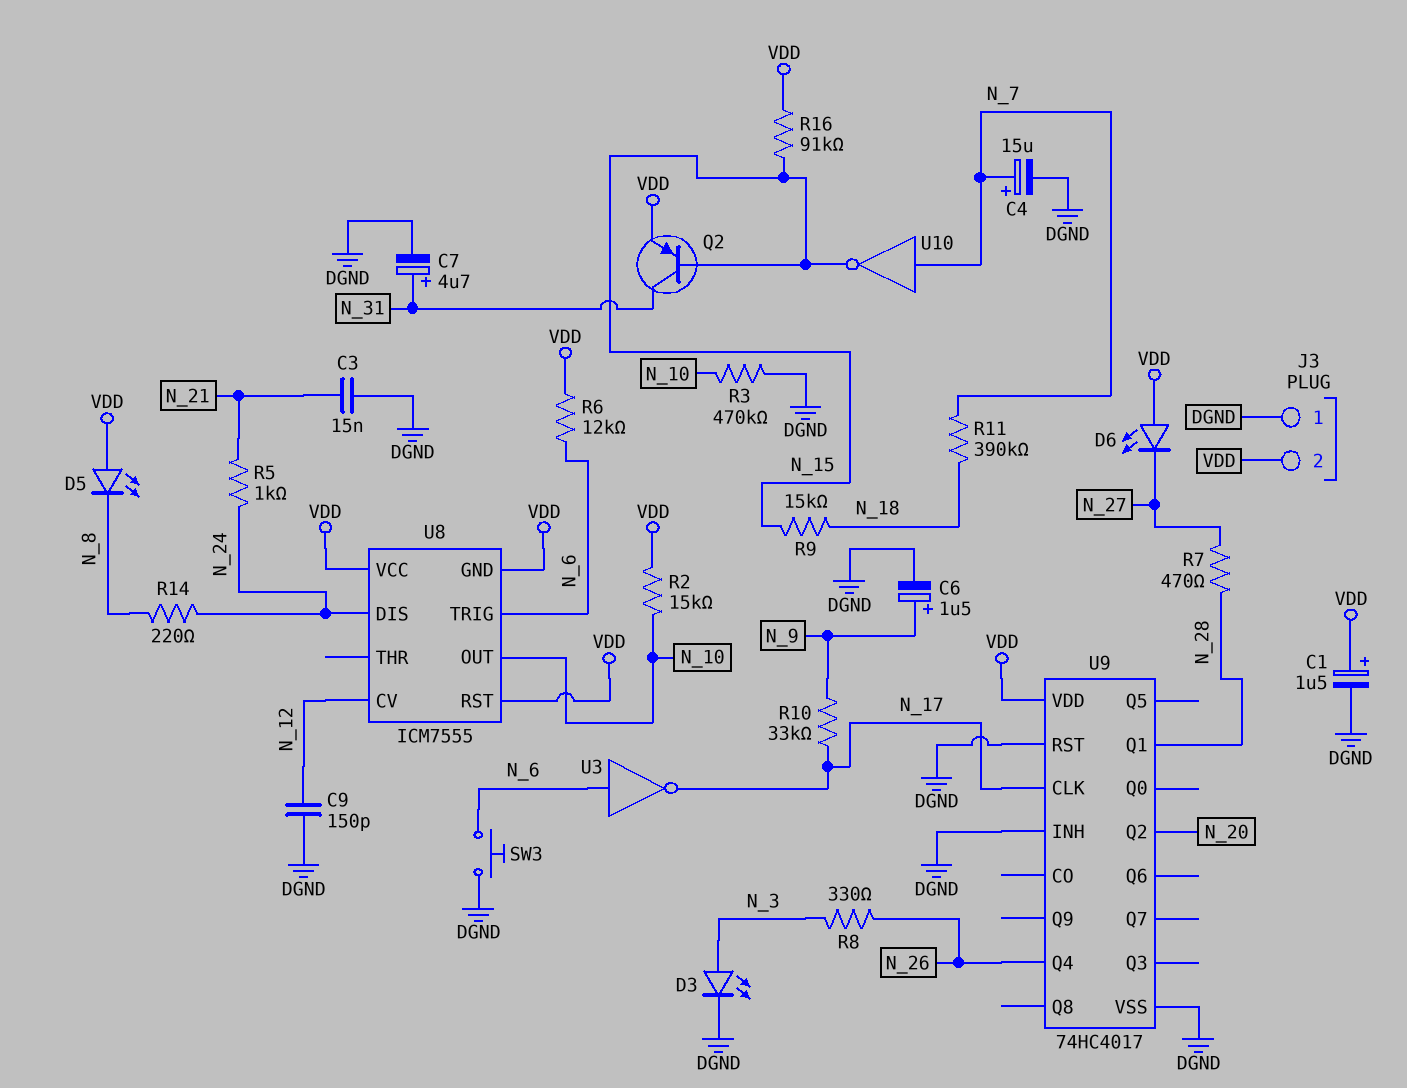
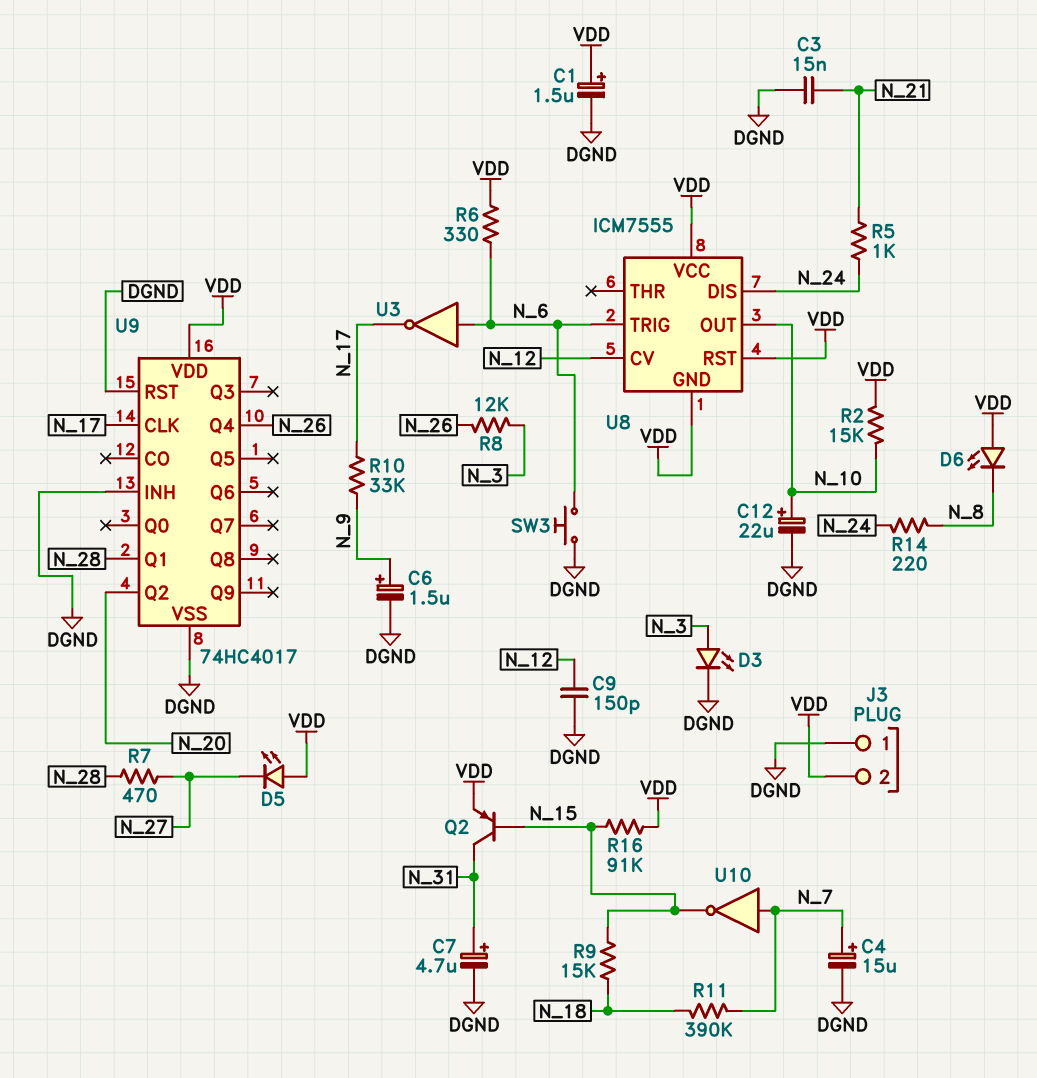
C12: none -> 22uF (plus N_10, minus DGND)
D5: LED (A VDD, K N_8) -> LED (A VDD, K N_27)
D6: LED (A VDD, K N_27) -> LED (A VDD, K N_8)
R3: 470k (DGND, N_10) -> none
R6: 12k (N_6, VDD) -> 330 (N_6, VDD)
R8: 330 (N_3, N_26) -> 12k (N_3, N_26)

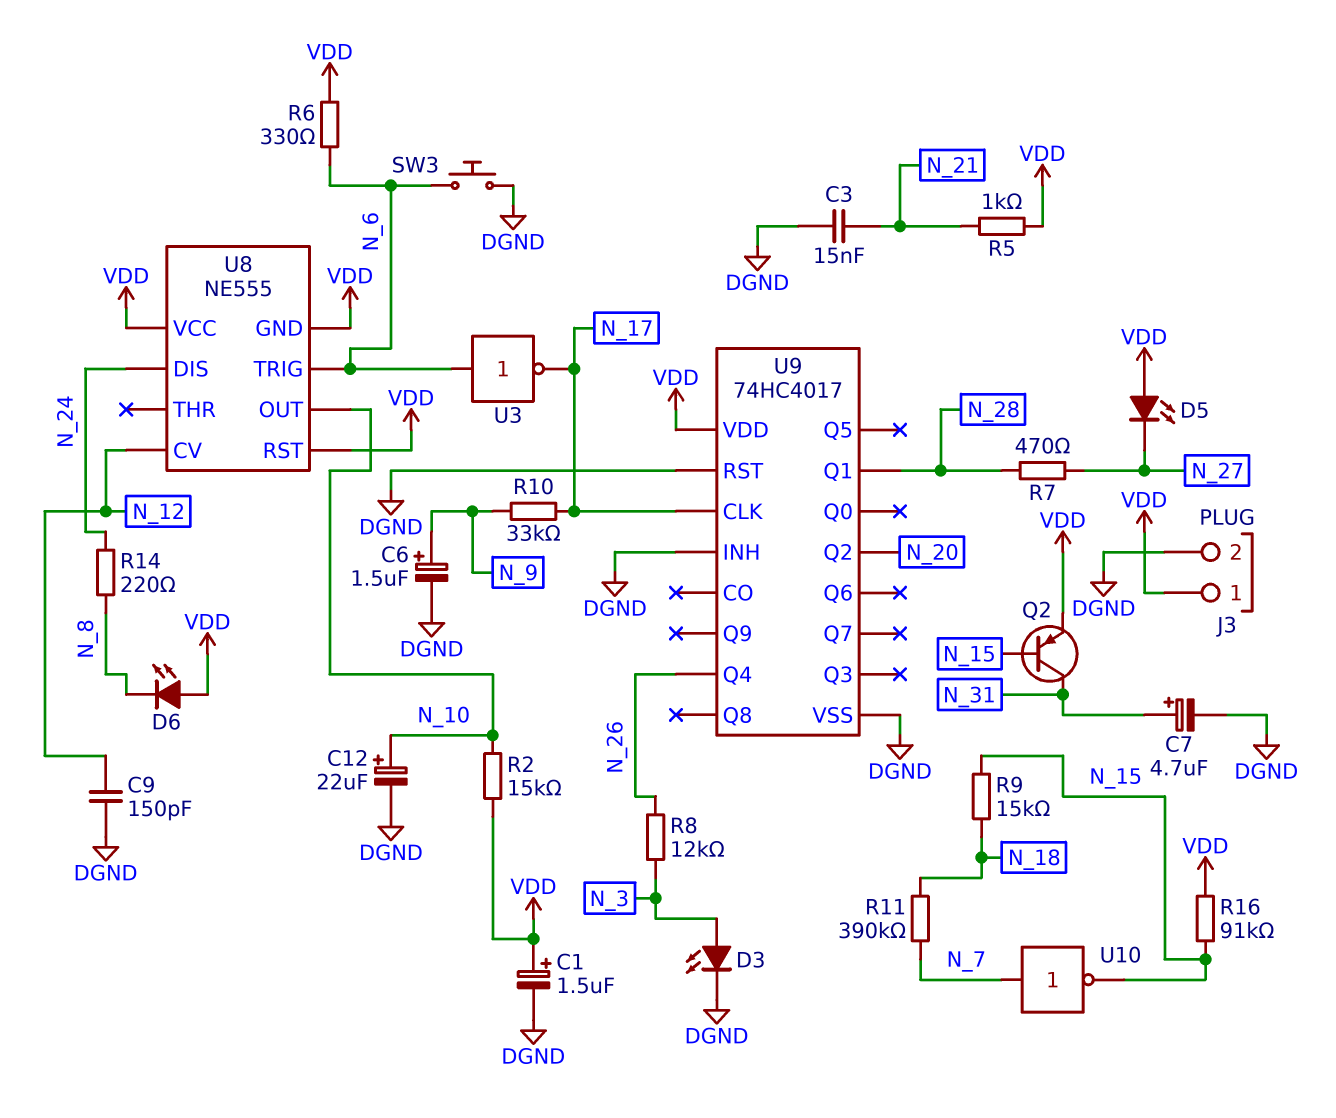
C4: 15uF (plus N_7, minus DGND) -> none
J3 pin 1: DGND -> VDD
J3 pin 2: VDD -> DGND
R5: 1k (N_21, N_24) -> 1k (N_21, VDD)
U8: ICM7555 -> NE555

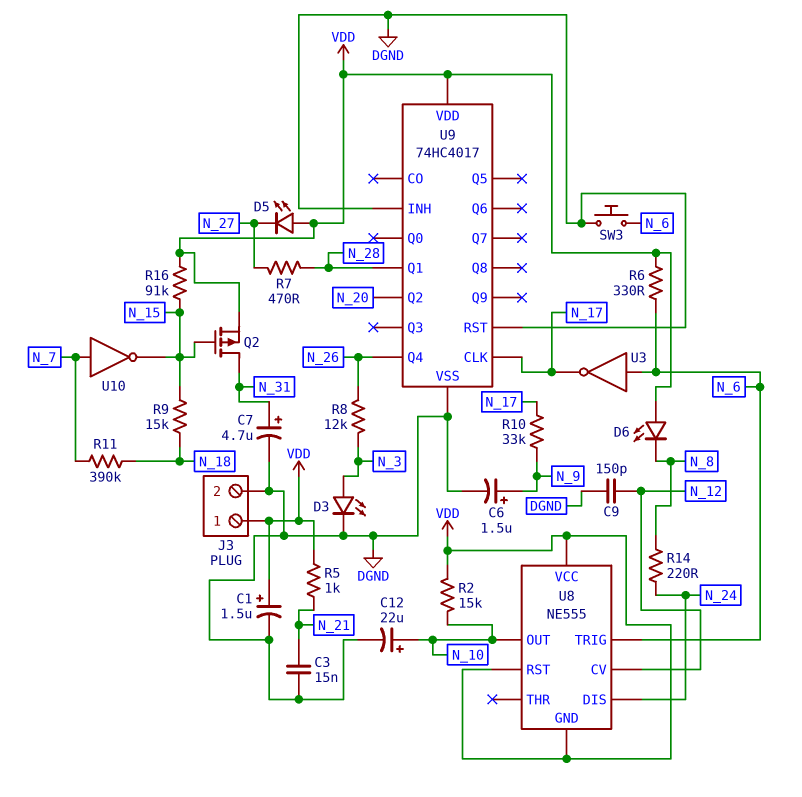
Q2: PNP (B N_15, C N_31, E VDD) -> PMOS (G N_15, D N_31, S VDD)

